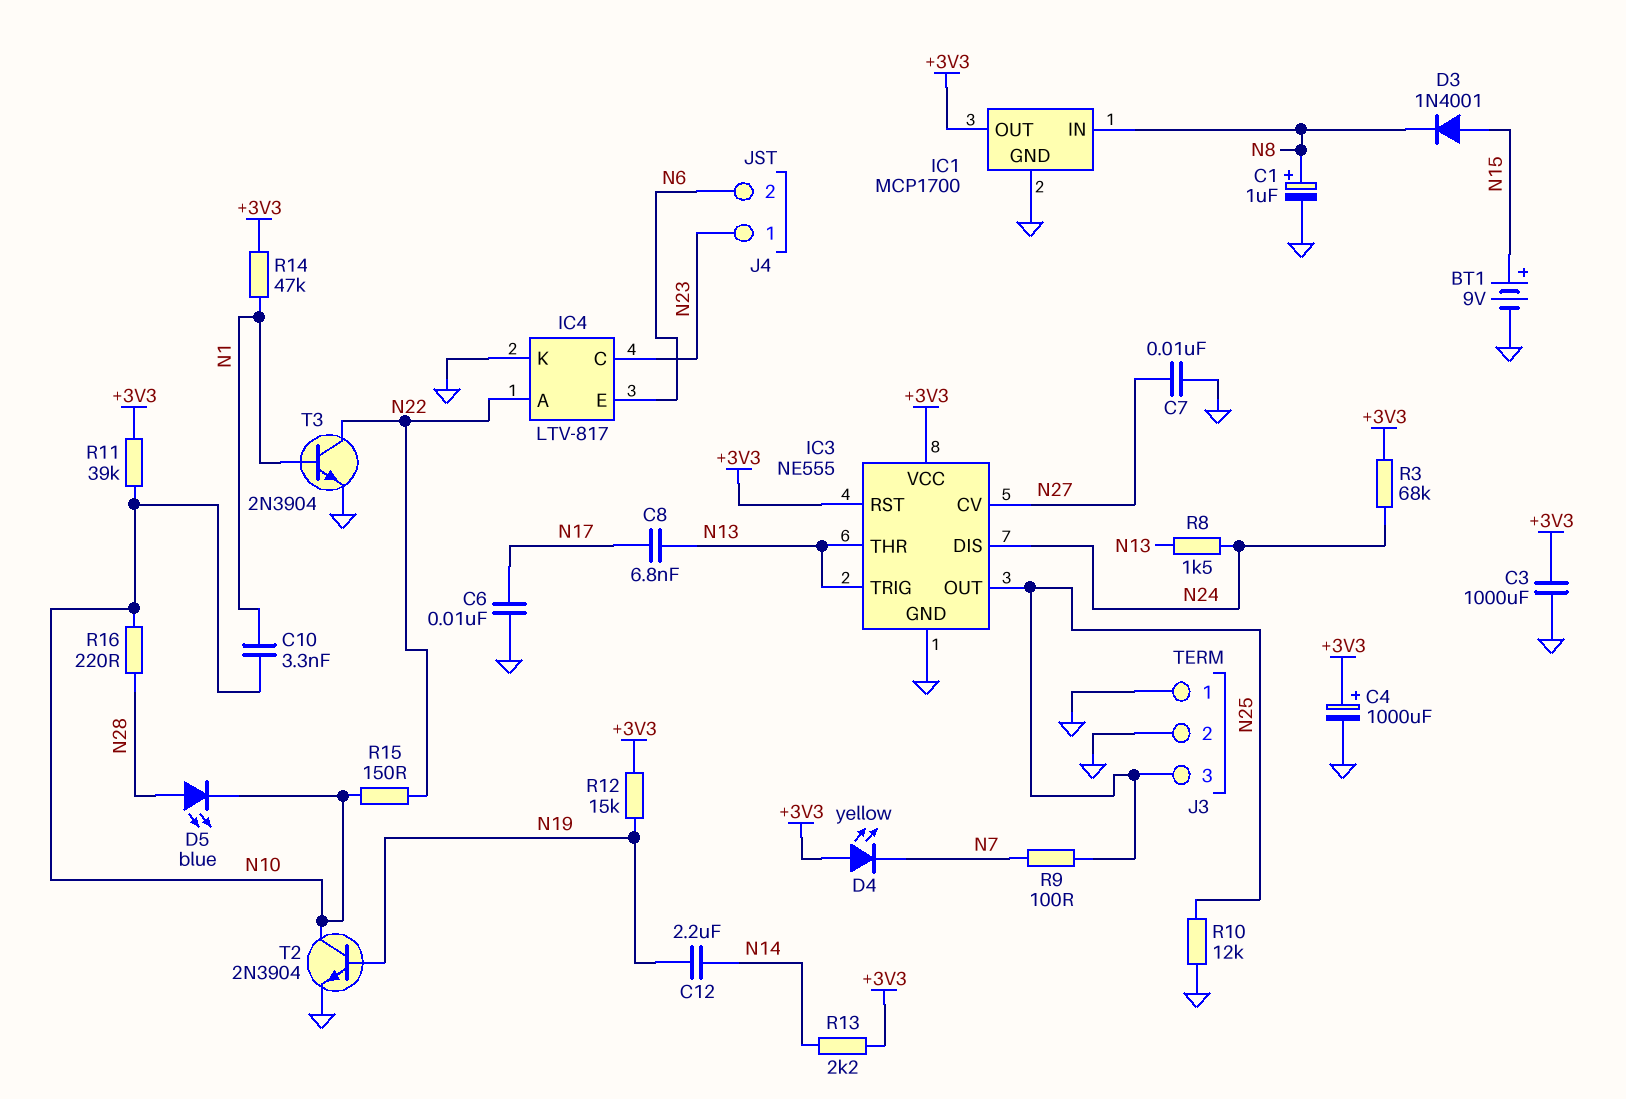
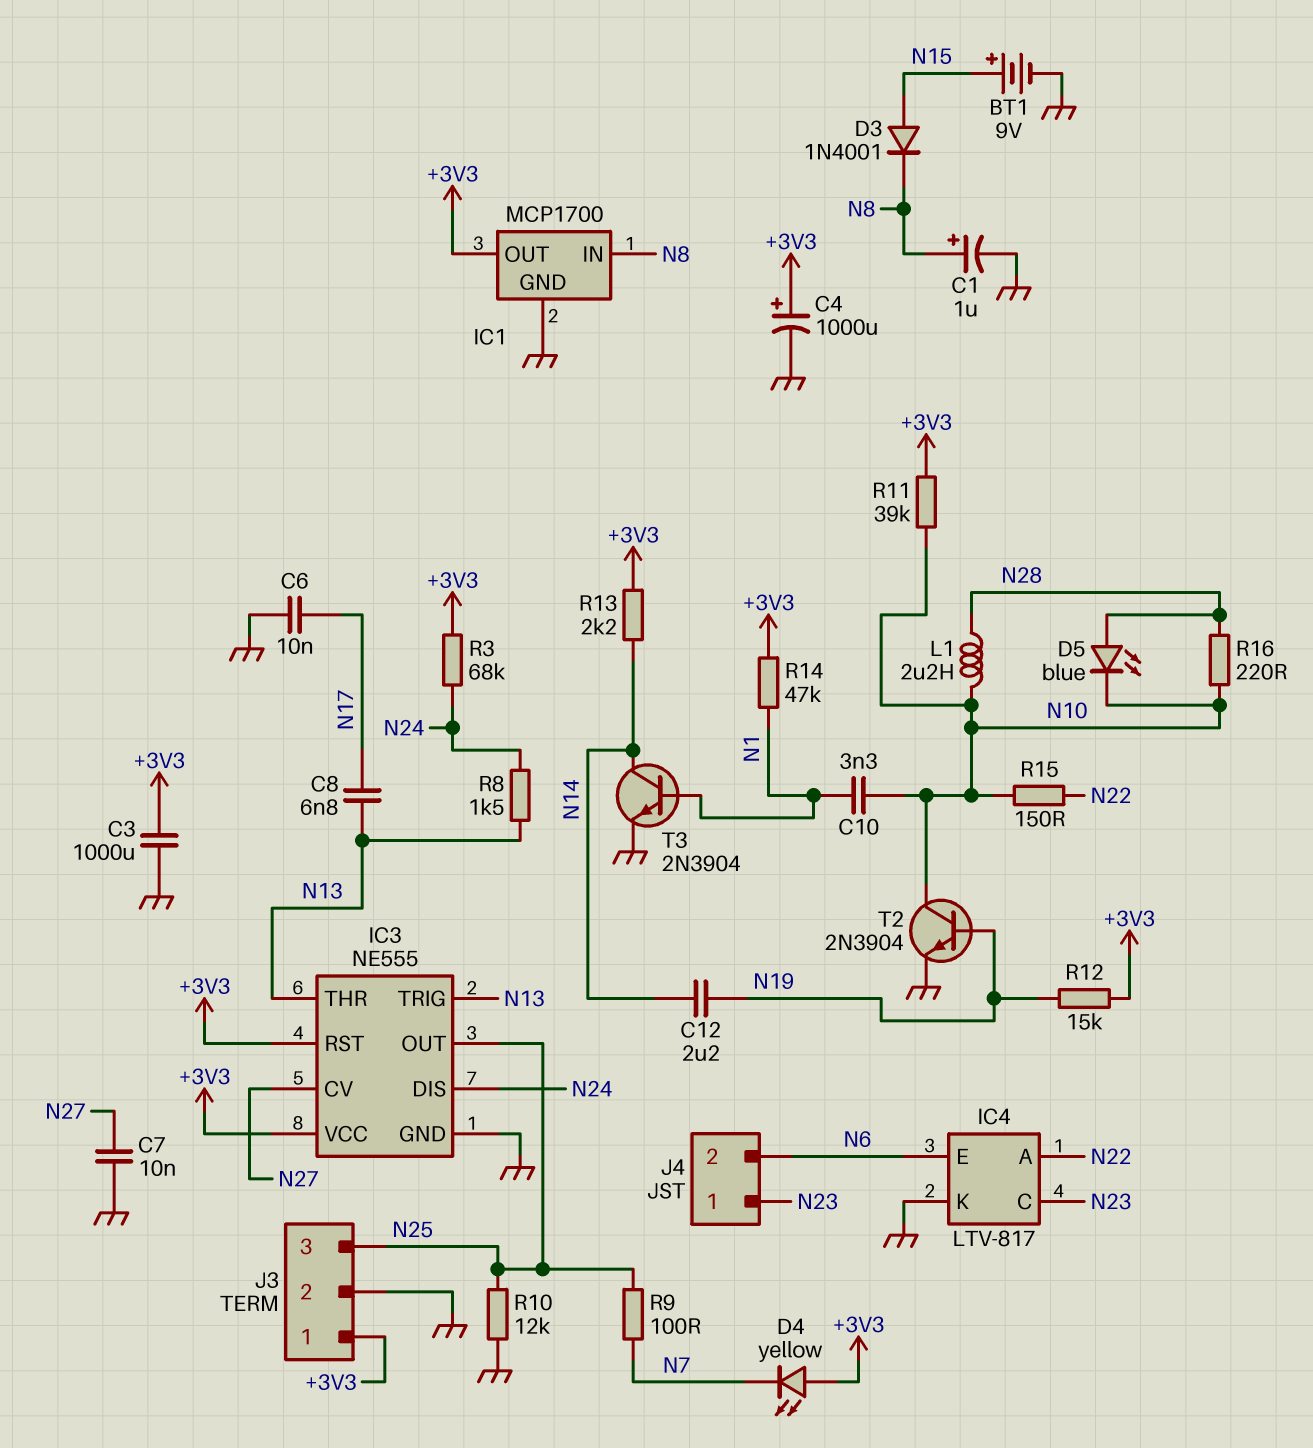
J3 pin 1: GND -> +3V3
L1: none -> 2.2uH (N10, N28)
T3: NPN 2N3904 (B N1, C N22, E GND) -> NPN 2N3904 (B N1, C N14, E GND)

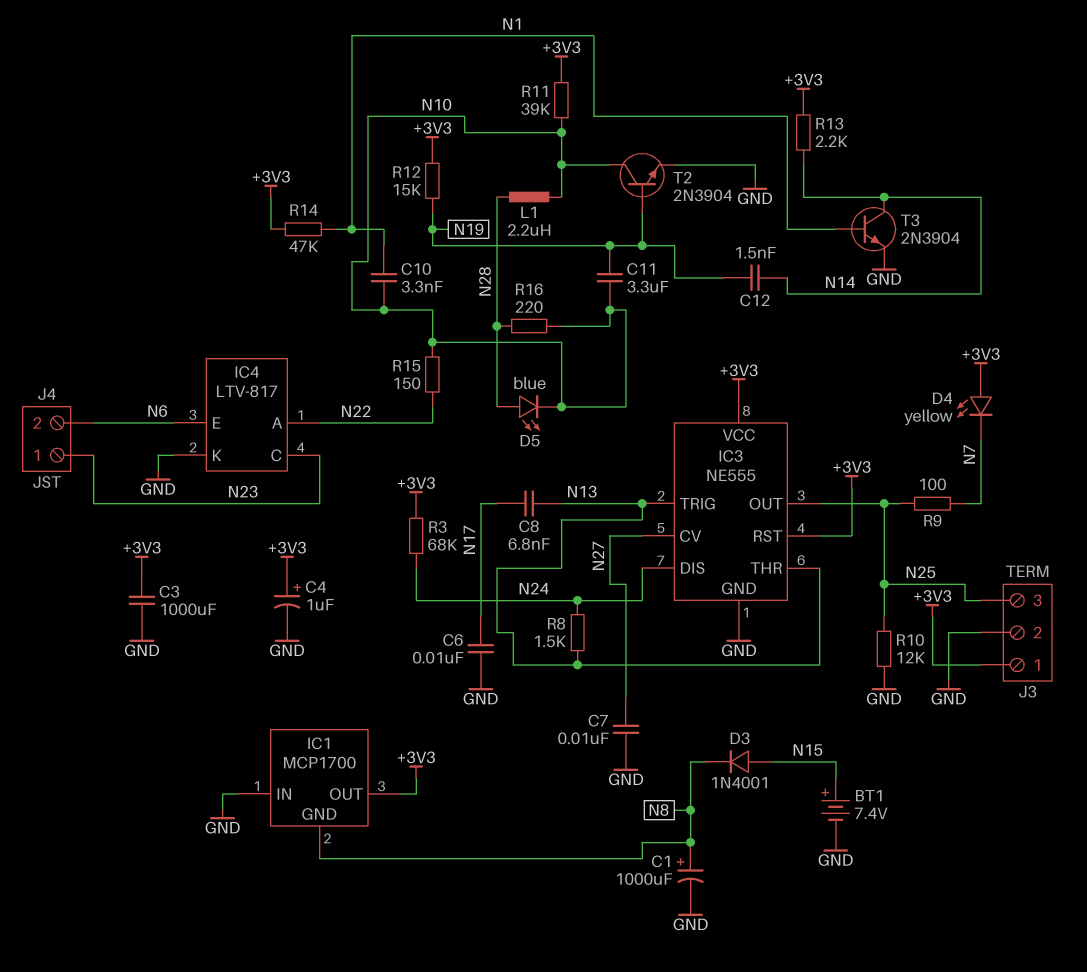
BT1: 9V (plus N15, minus GND) -> 7.4V (plus N15, minus GND)
C1: 1uF (plus N8, minus GND) -> 1000uF (plus N8, minus GND)
C4: 1000uF (plus +3V3, minus GND) -> 1uF (plus +3V3, minus GND)
C11: none -> 3.3uF (N10, N19)
C12: 2.2uF (N14, N19) -> 1.5nF (N14, N19)
IC1 pin GND: GND -> N8
IC1 pin IN: N8 -> GND

